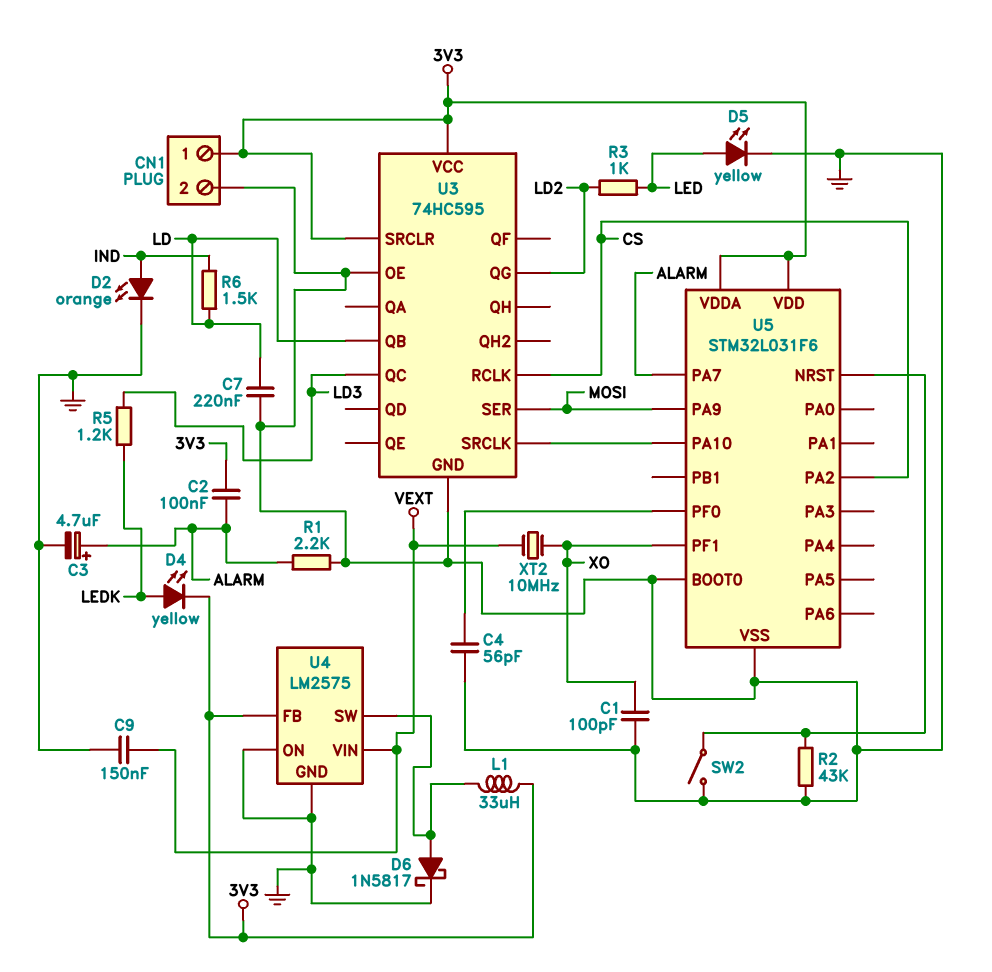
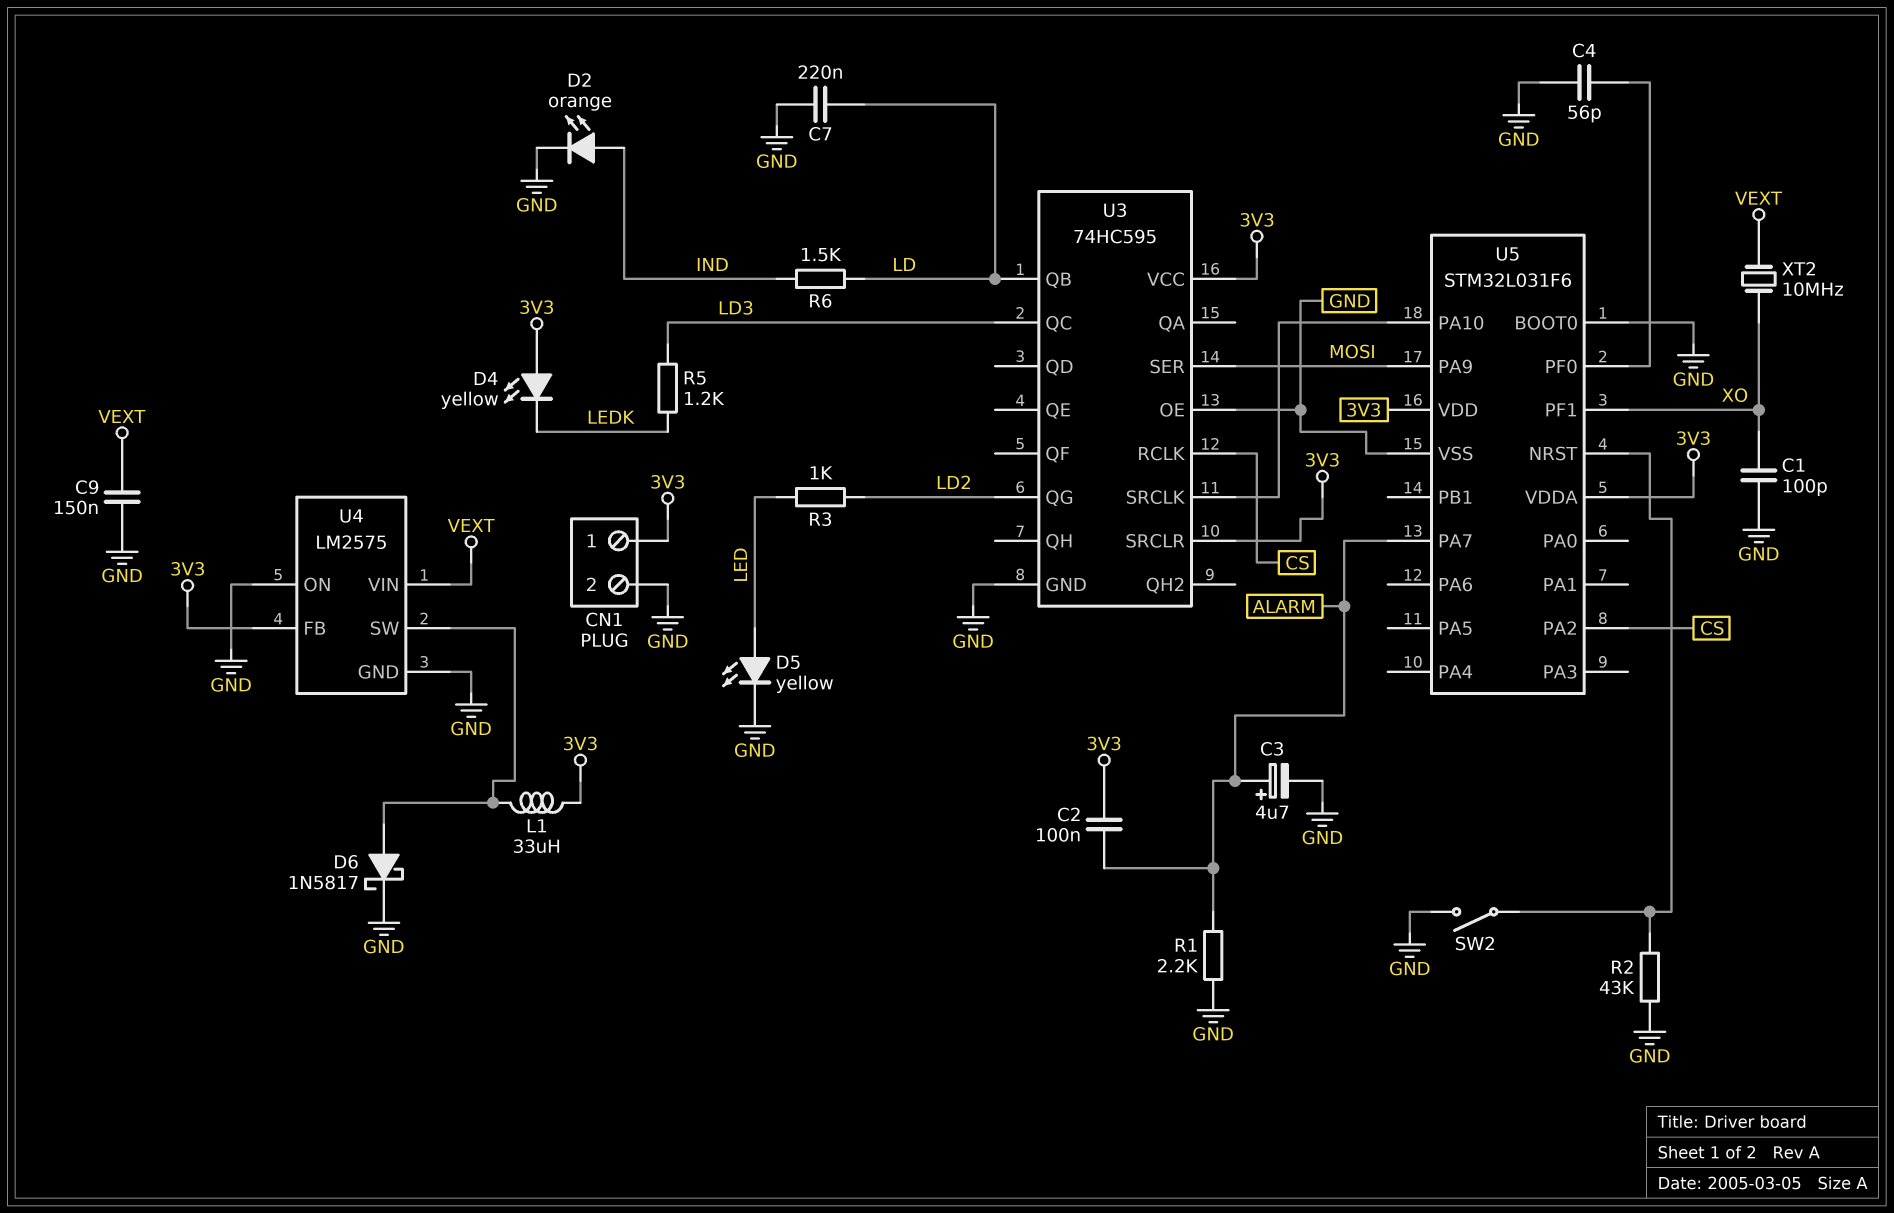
D4: LED yellow (A LEDK, K 3V3) -> LED yellow (A 3V3, K LEDK)

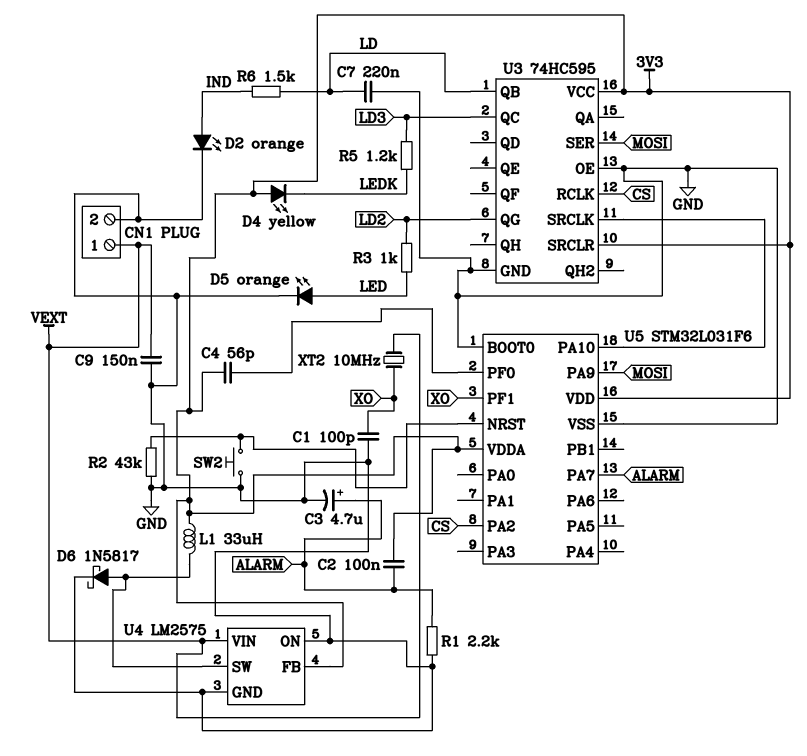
C4: 56pF (GND, U5/PF0) -> 56pF (3V3, U5/PF0)
CN1 pin 1: 3V3 -> VEXT
D5: LED yellow (A LED, K GND) -> LED orange (A LED, K GND)
SW2: switch (GND, U5/NRST) -> button (GND, U5/NRST)

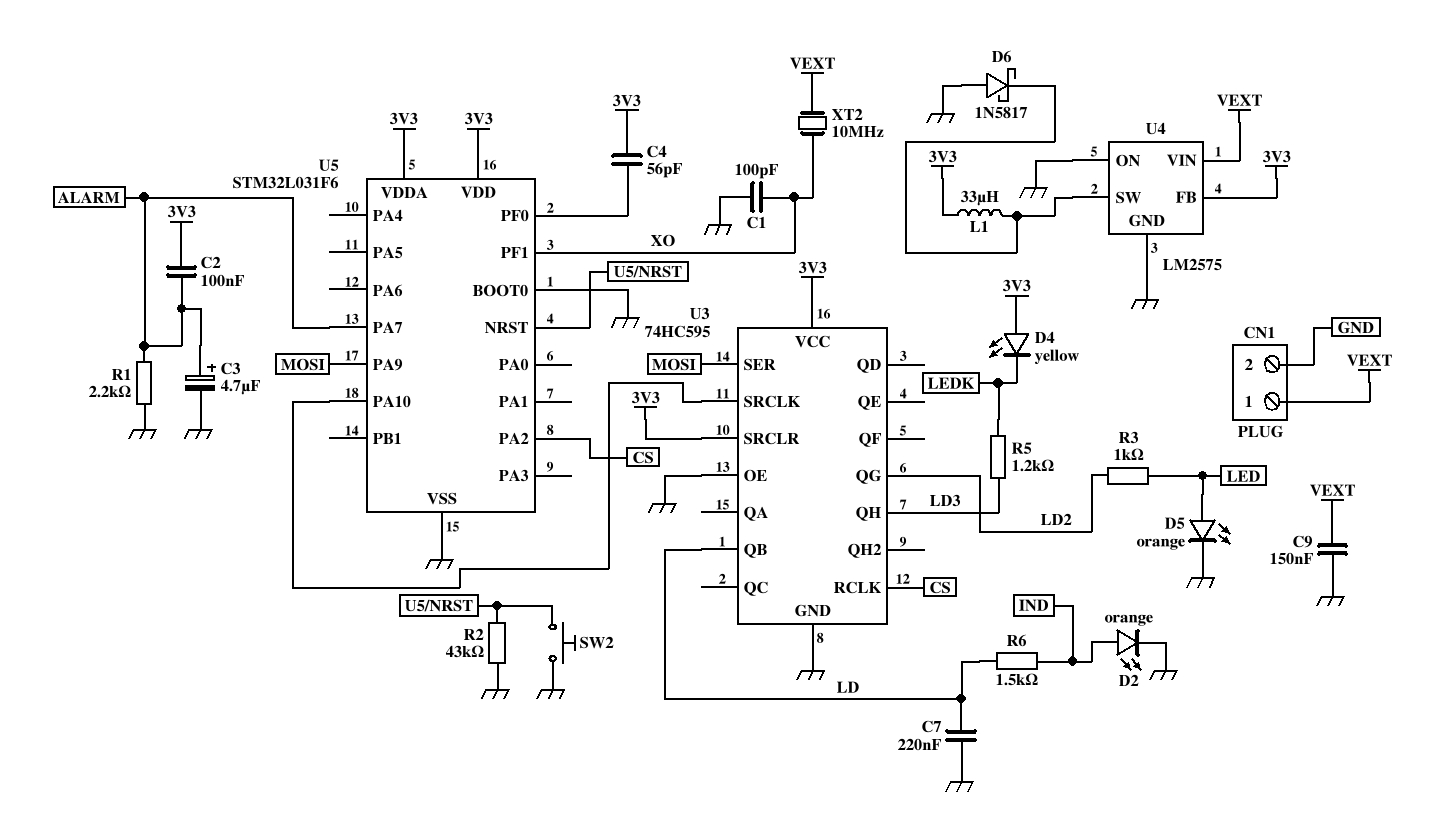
D6: schottky 1N5817 (A U4/SW, K GND) -> schottky 1N5817 (A GND, K U4/SW)
U3 pin QC: LD3 -> none
U3 pin QH: none -> LD3

